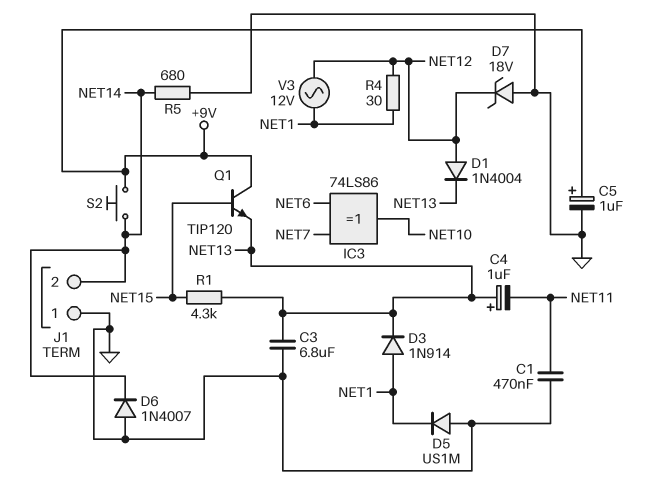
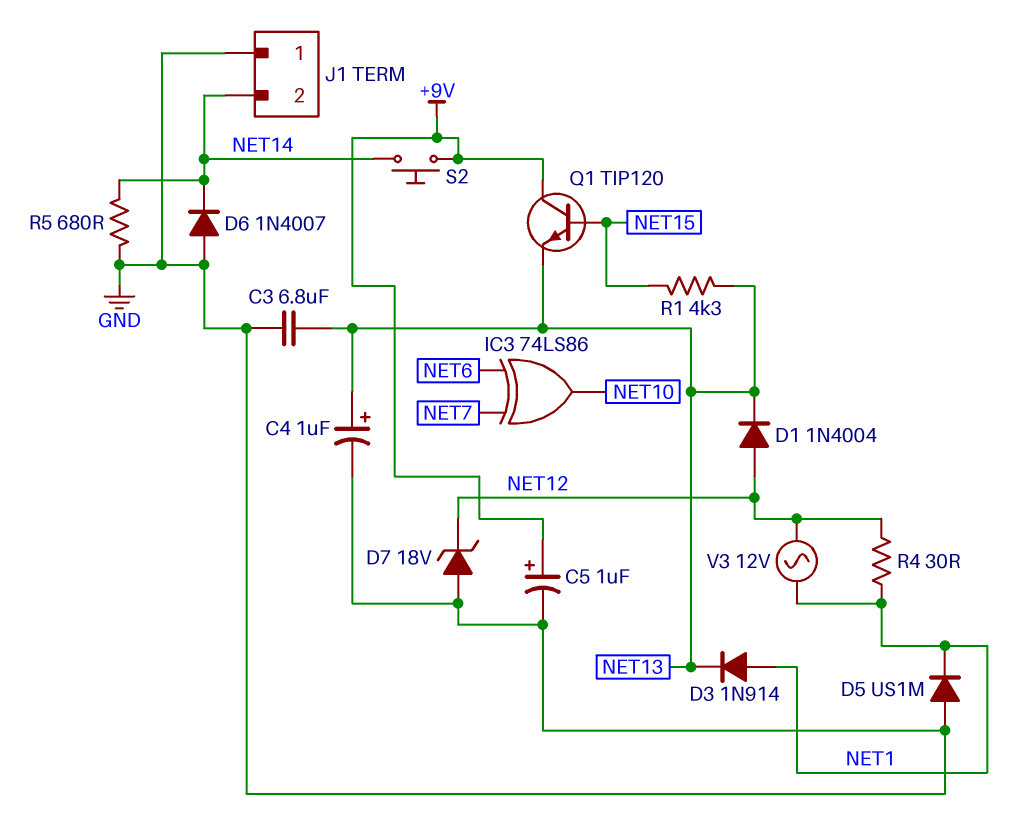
C1: 470nF (GND, NET11) -> none
C4: 1uF (plus NET13, minus NET11) -> 1uF (plus NET13, minus GND)

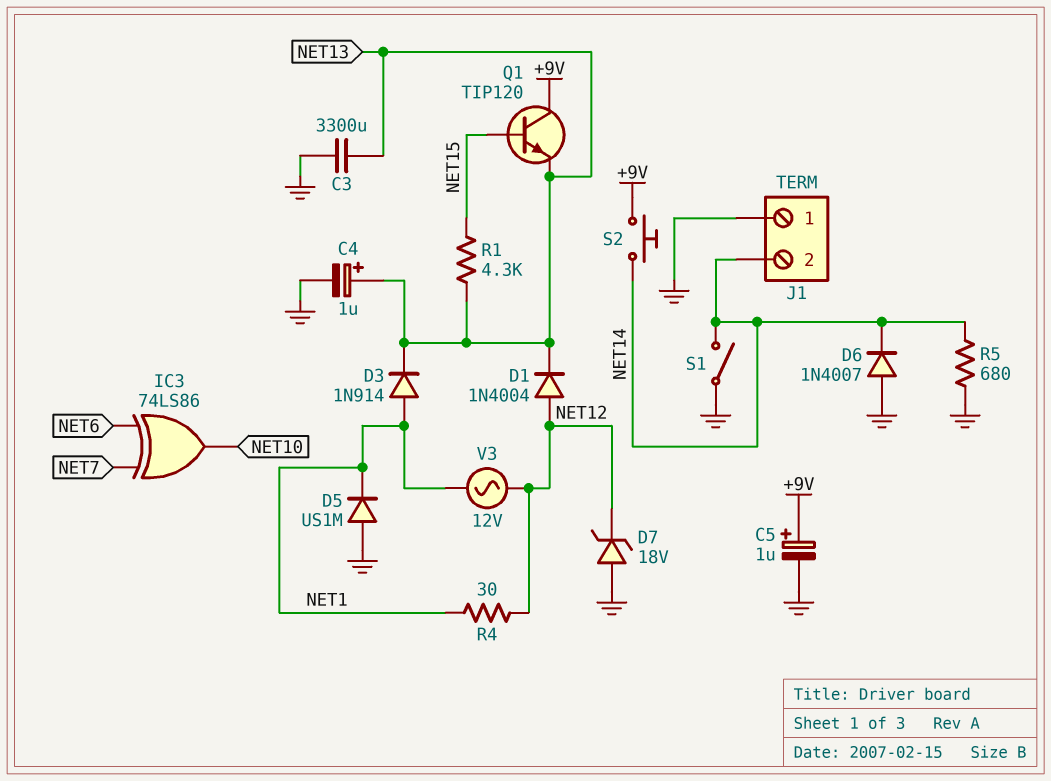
C3: 6.8uF (GND, NET13) -> 3300uF (GND, NET13)
S1: none -> switch (GND, NET14)

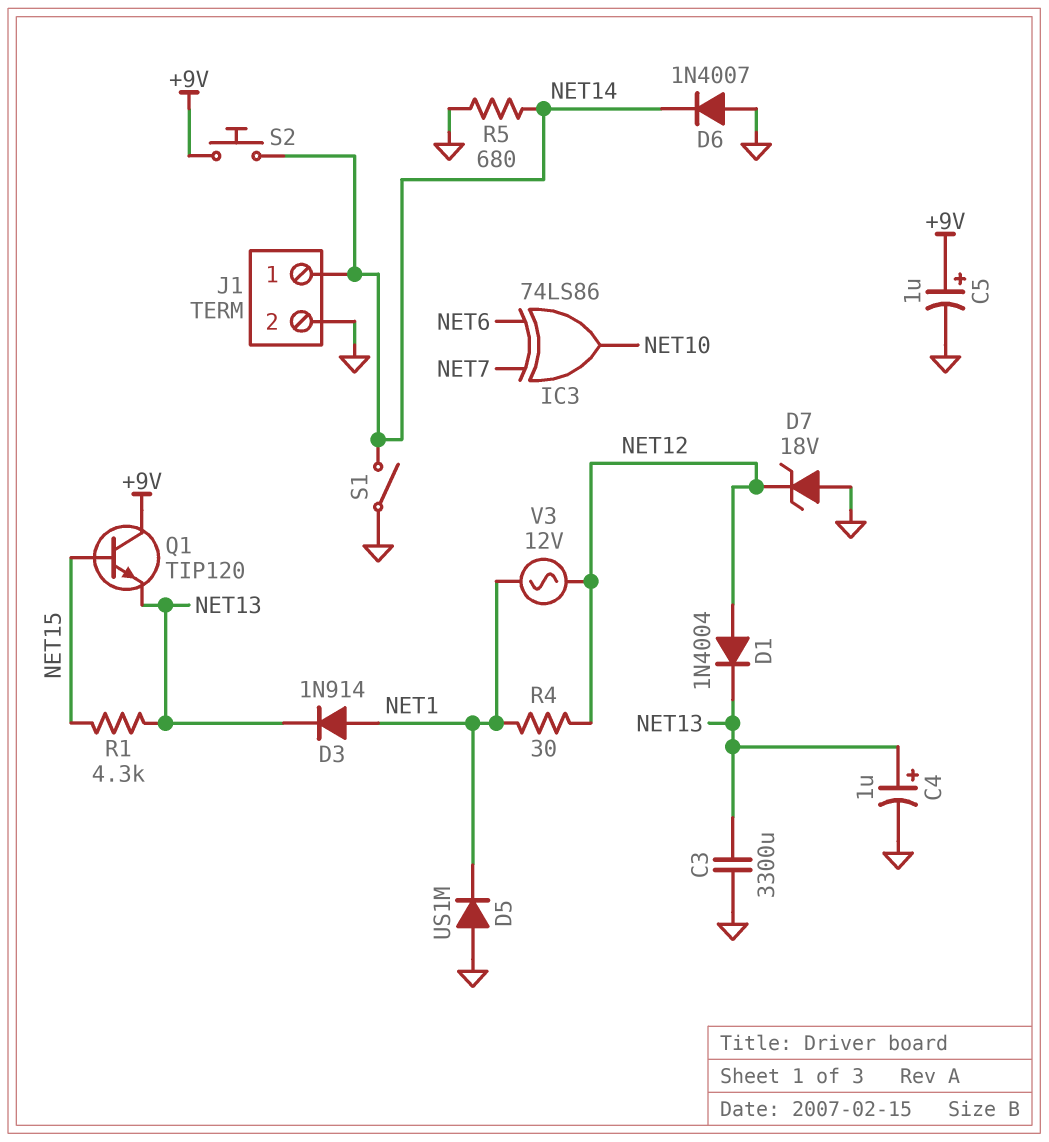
J1 pin 1: GND -> NET14
J1 pin 2: NET14 -> GND

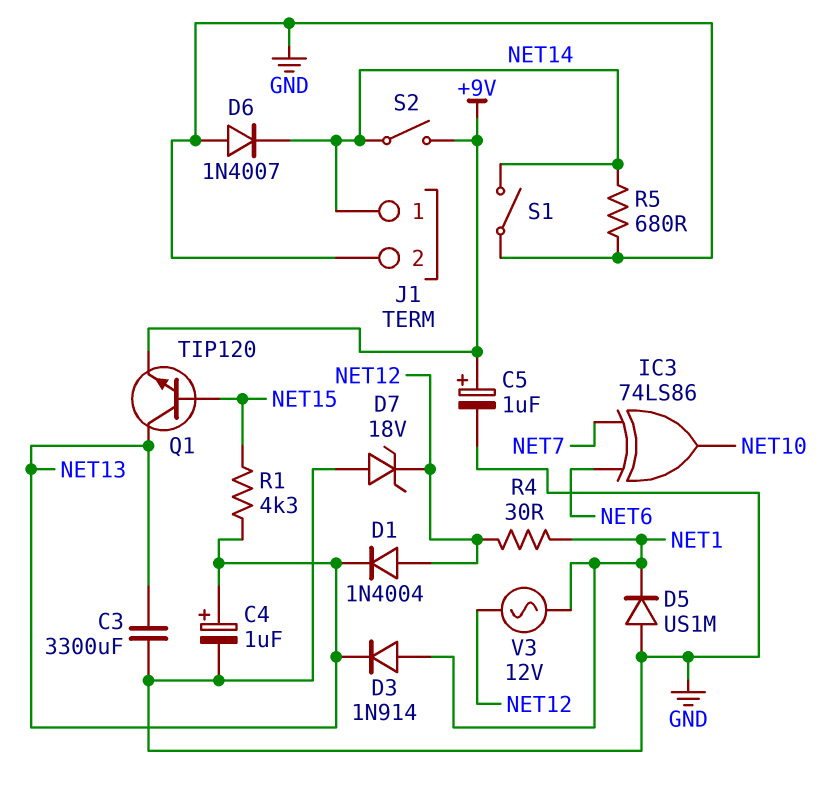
Q1: NPN TIP120 (B NET15, C +9V, E NET13) -> NPN TIP120 (B NET15, C NET13, E +9V)
S2: button (+9V, NET14) -> switch (+9V, NET14)

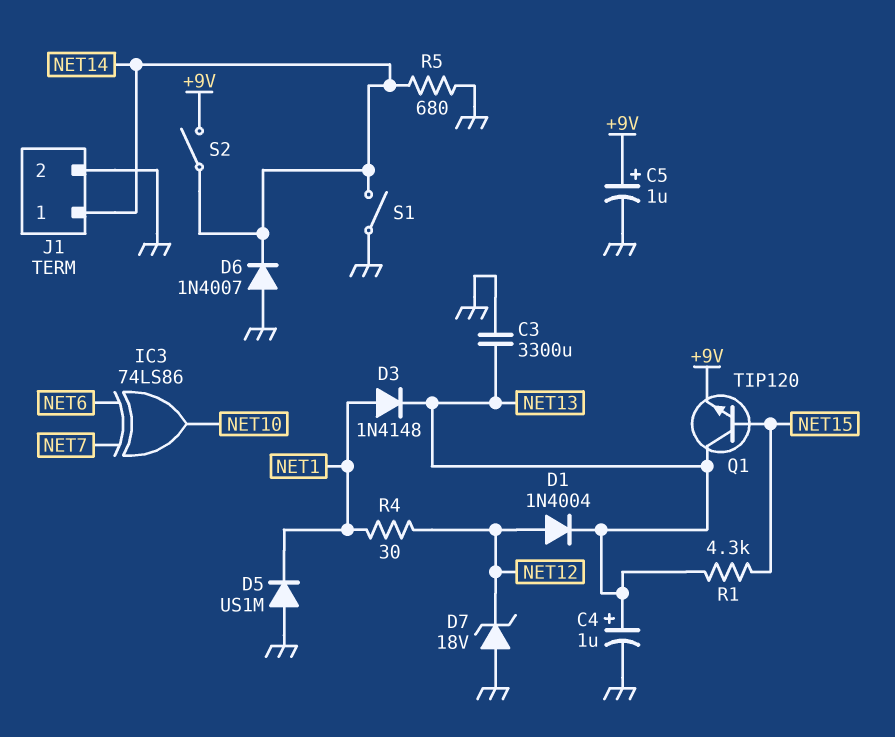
D3: diode 1N914 (A NET1, K NET13) -> diode 1N4148 (A NET1, K NET13)
V3: AC 12V (NET1, NET12) -> none

